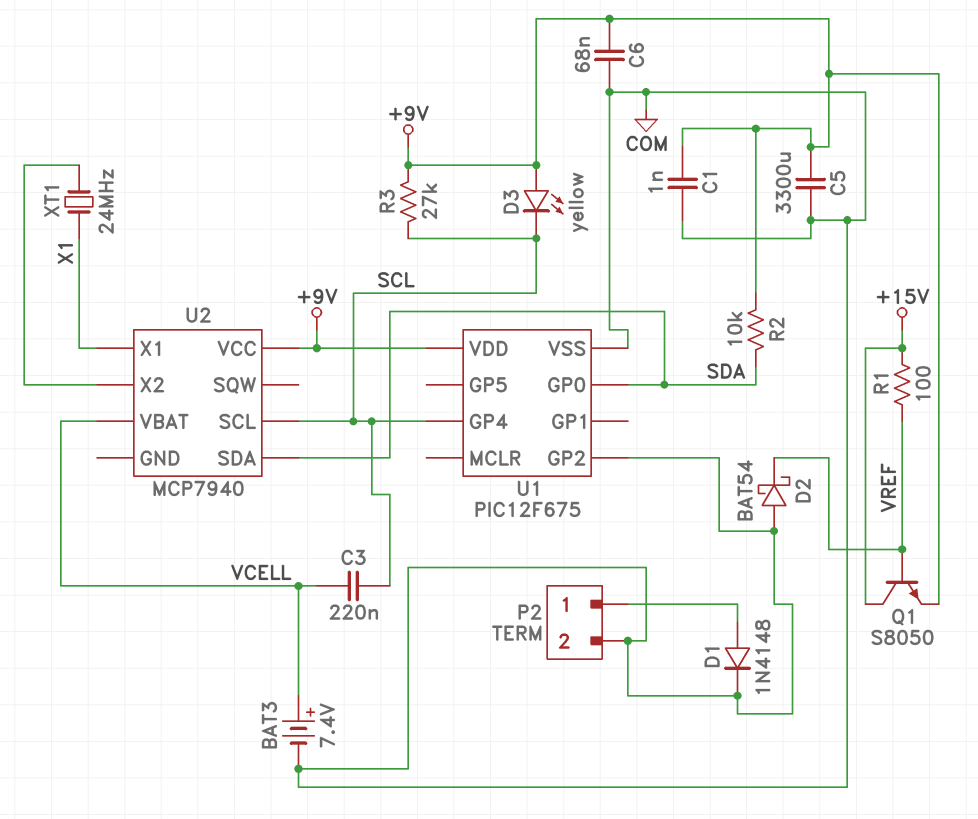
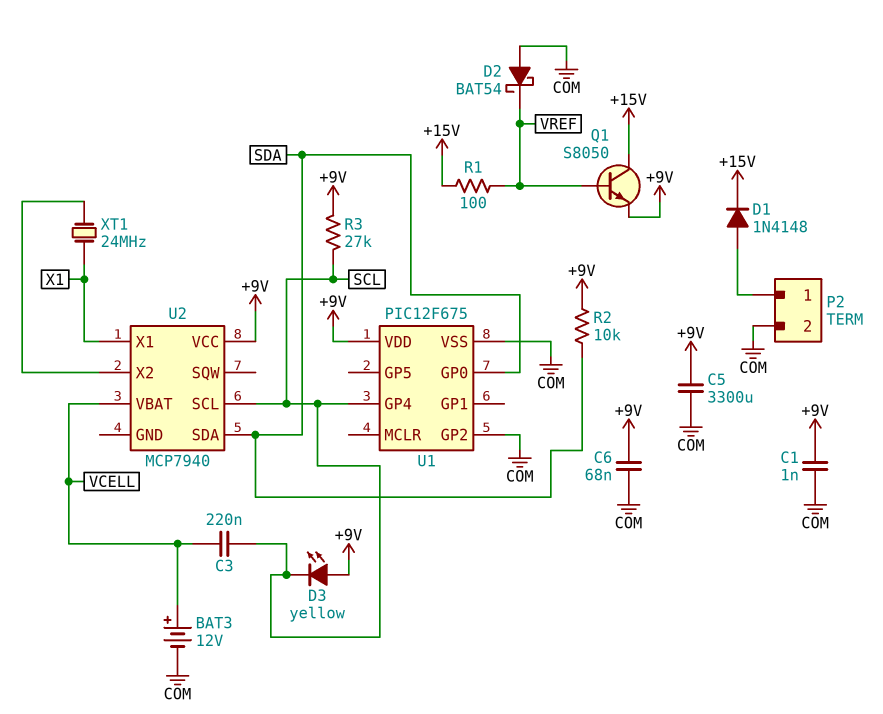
BAT3: 7.4V (plus VCELL, minus COM) -> 12V (plus VCELL, minus COM)
D1: diode 1N4148 (A P2/1, K COM) -> diode 1N4148 (A P2/1, K +15V)

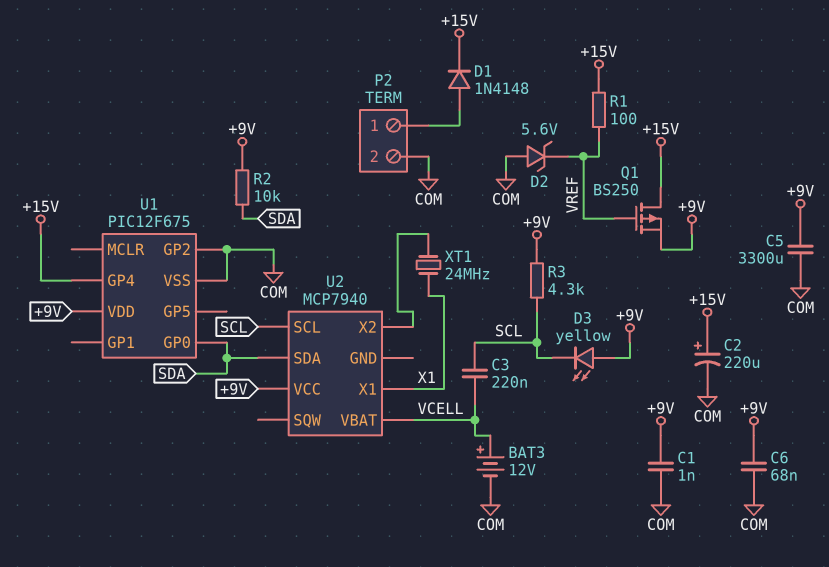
C2: none -> 220uF (plus +15V, minus COM)
D2: schottky BAT54 (A COM, K VREF) -> zener 5.6V (A COM, K VREF)
Q1: NPN S8050 (B VREF, C +15V, E +9V) -> PMOS BS250 (G VREF, D +15V, S +9V)
R3: 27k (+9V, SCL) -> 4.3k (+9V, SCL)
U1 pin GP4: SCL -> +15V

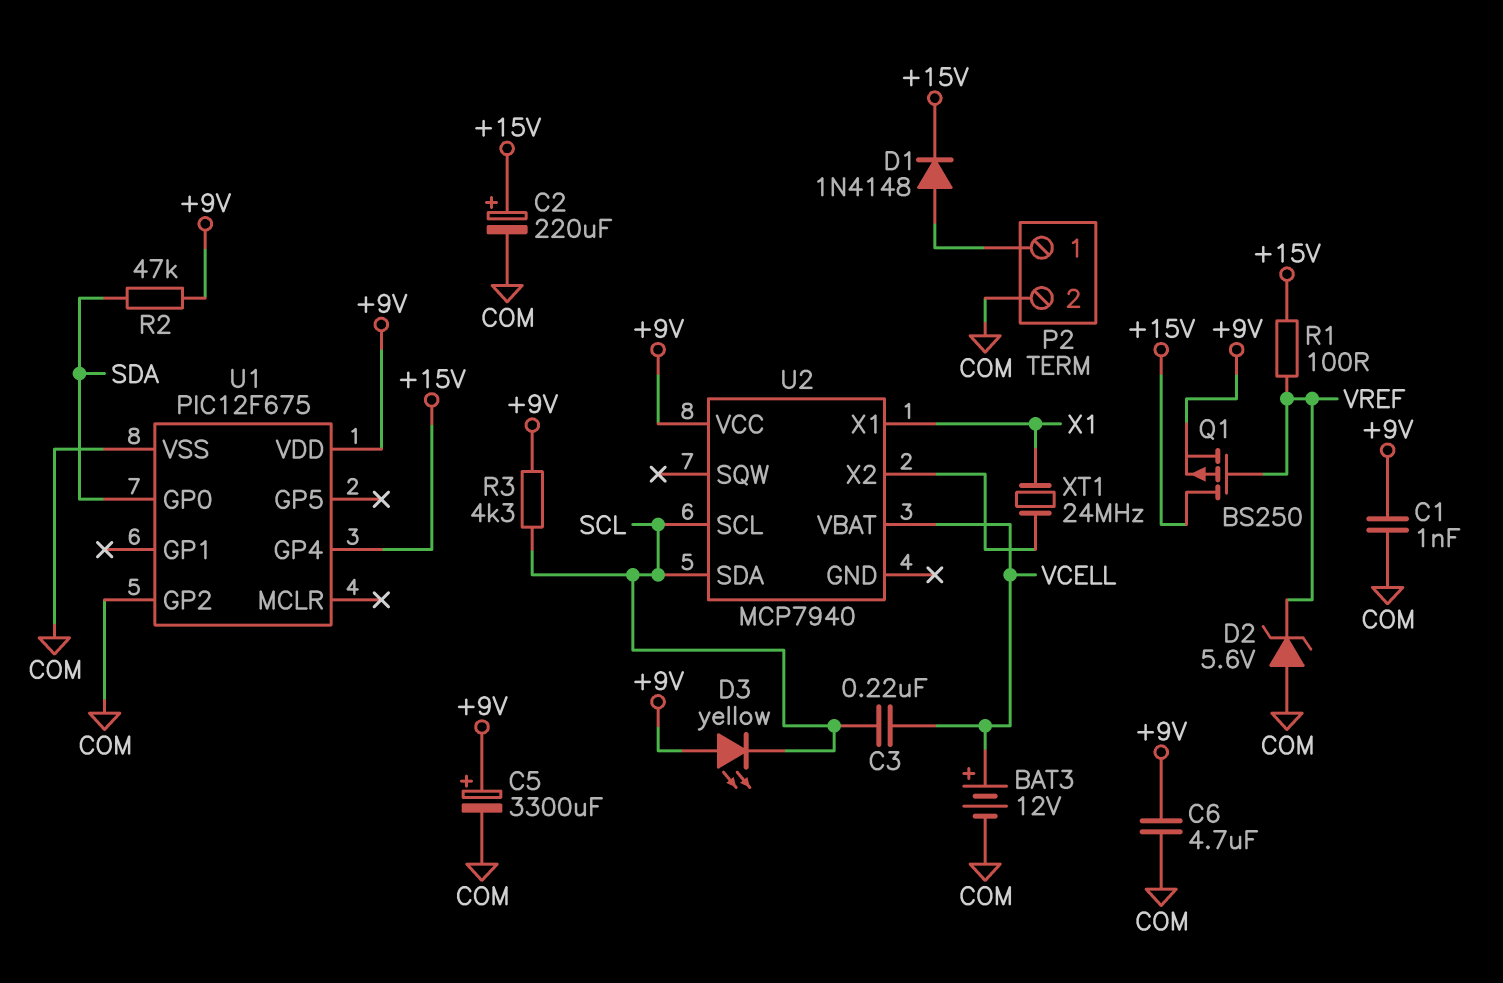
C5: 3300uF (+9V, COM) -> 3300uF (plus +9V, minus COM)
C6: 68nF (+9V, COM) -> 4.7uF (+9V, COM)
R2: 10k (+9V, SDA) -> 47k (+9V, SDA)
U2 pin SDA: SDA -> SCL

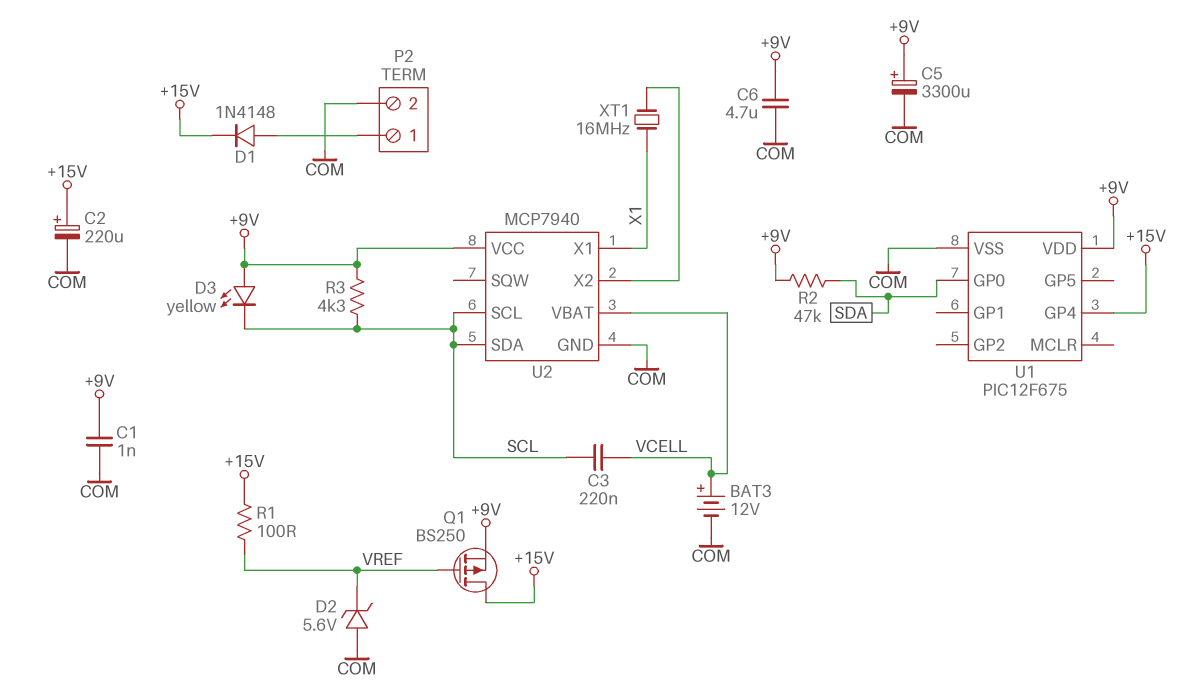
U1 pin GP2: COM -> none
U2 pin GND: none -> COM
XT1: 24MHz (U2/X2, X1) -> 16MHz (U2/X2, X1)

